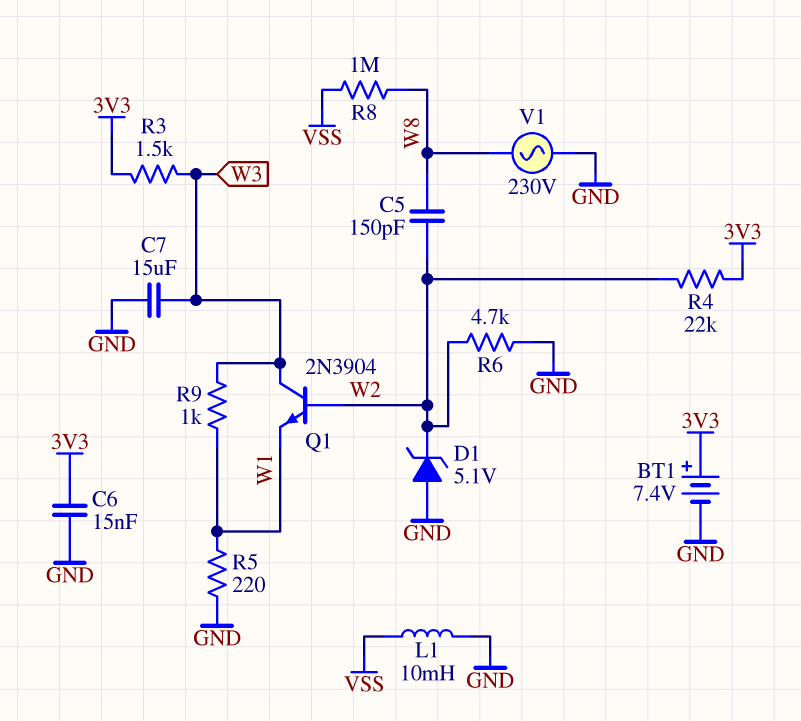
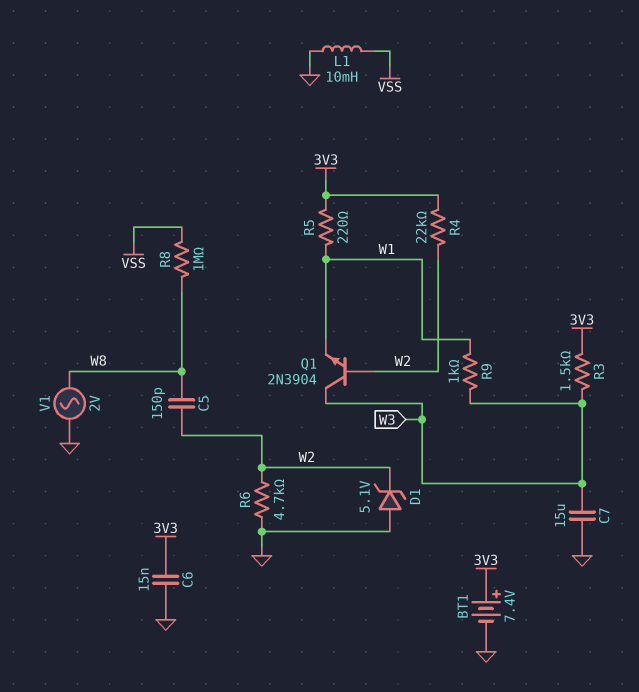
R5: 220 (GND, W1) -> 220 (3V3, W1)
V1: AC 230V (GND, W8) -> AC 2V (GND, W8)

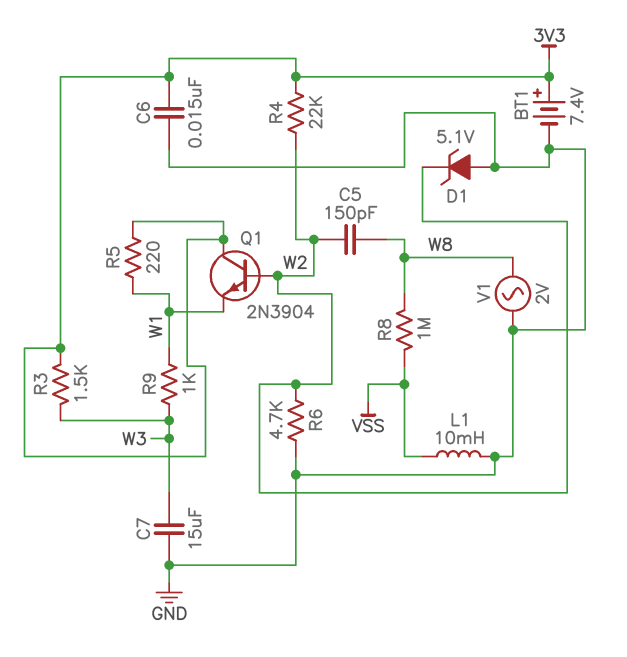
Q1: NPN 2N3904 (B W2, C W3, E W1) -> NPN 2N3904 (B W2, C 3V3, E W1)

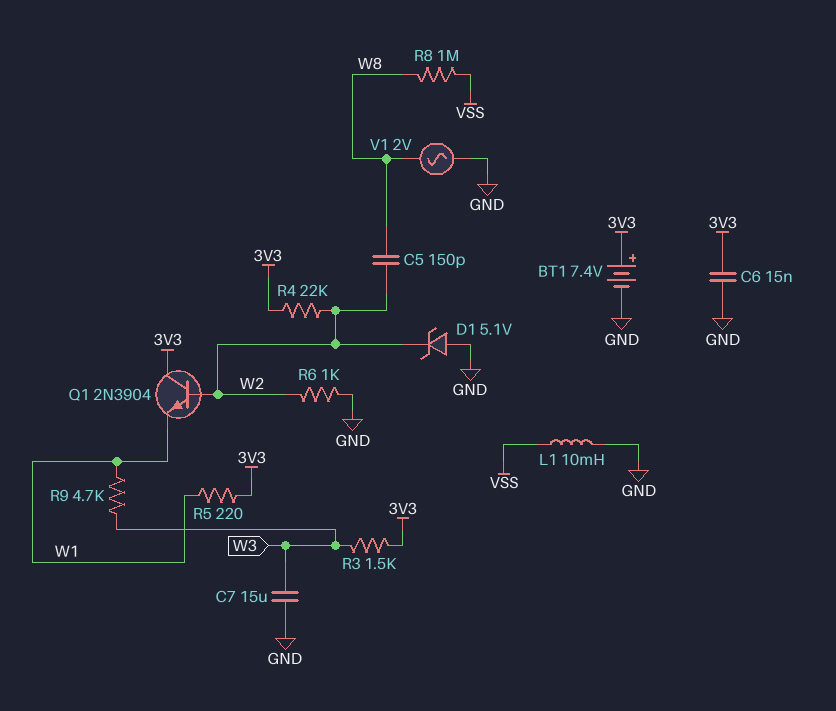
R6: 4.7k (GND, W2) -> 1k (GND, W2)
R9: 1k (W1, W3) -> 4.7k (W1, W3)

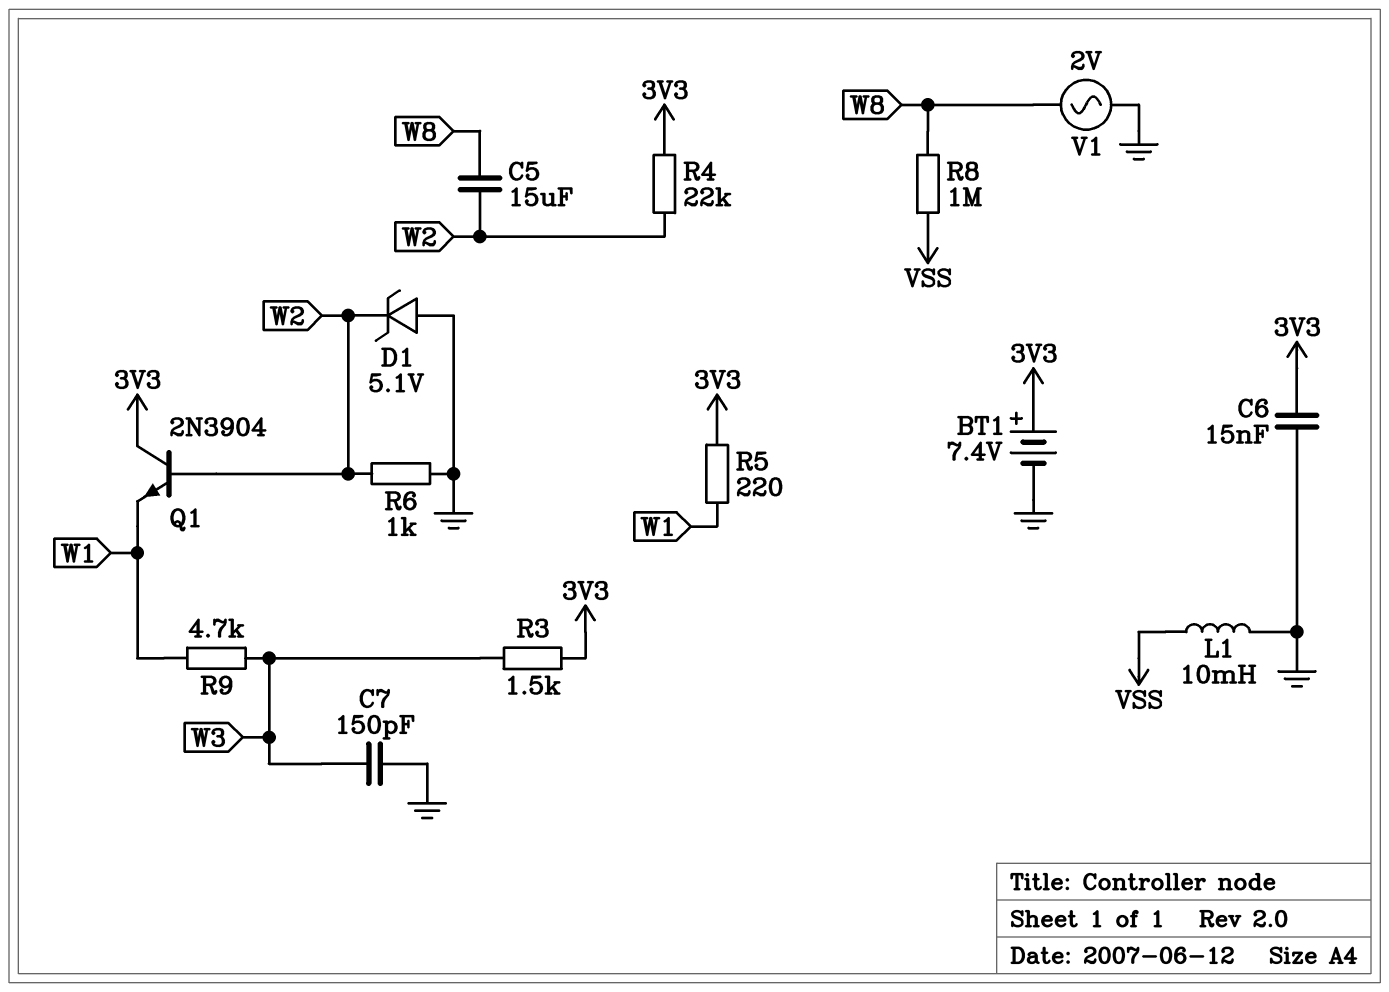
C5: 150pF (W2, W8) -> 15uF (W2, W8)
C7: 15uF (GND, W3) -> 150pF (GND, W3)

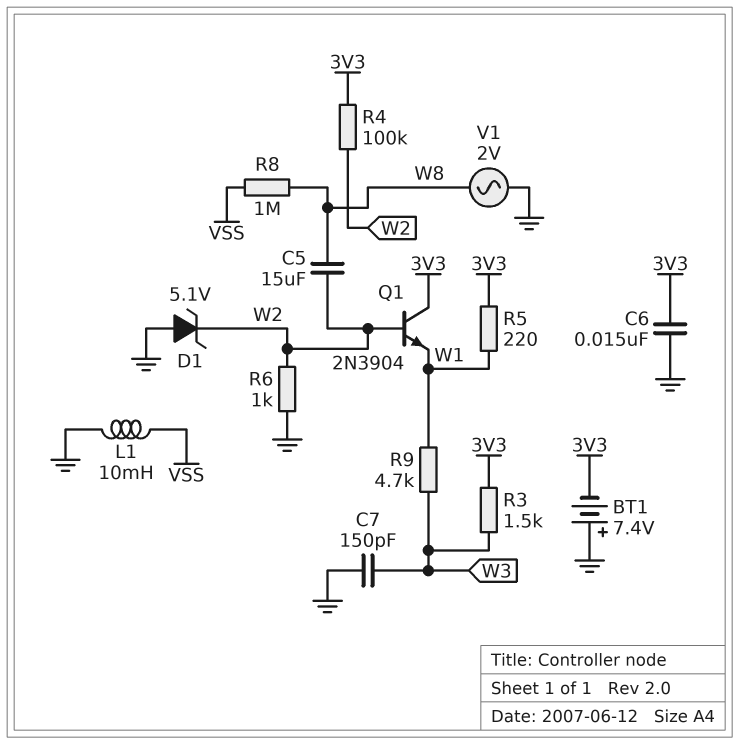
BT1: 7.4V (plus 3V3, minus GND) -> 7.4V (plus GND, minus 3V3)
R4: 22k (3V3, W2) -> 100k (3V3, W2)

